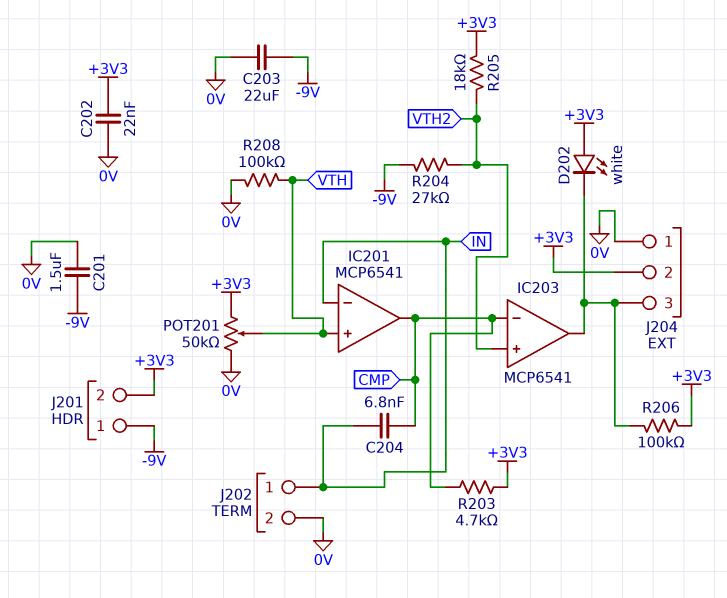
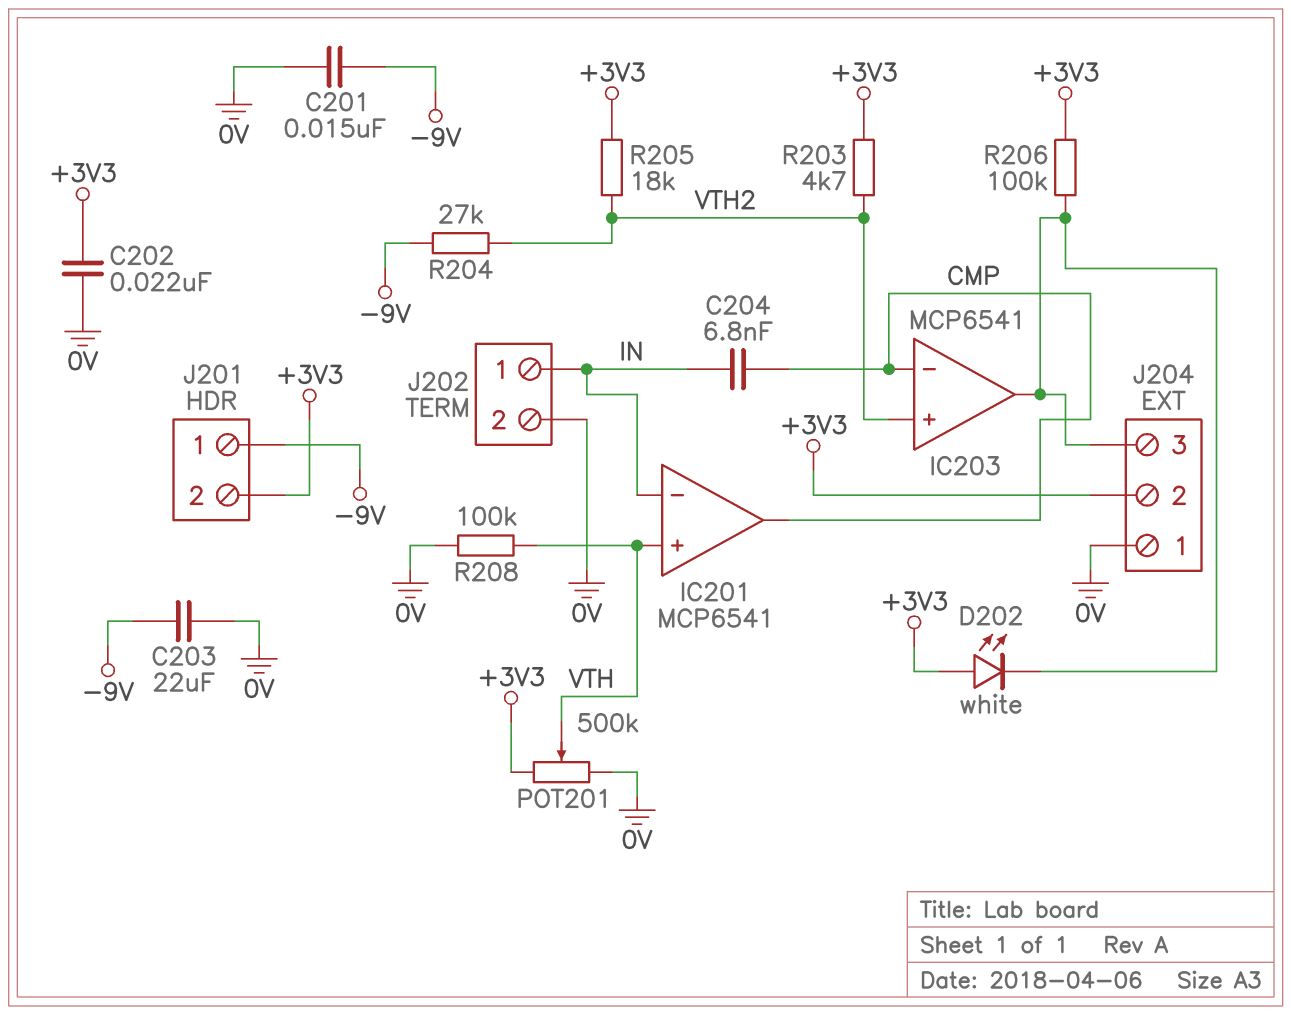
C201: 1.5uF (-9V, 0V) -> 15nF (-9V, 0V)
POT201: 50k (+3V3, 0V, wiper VTH) -> 500k (+3V3, 0V, wiper VTH)
R203: 4.7k (+3V3, CMP) -> 4.7k (+3V3, VTH2)

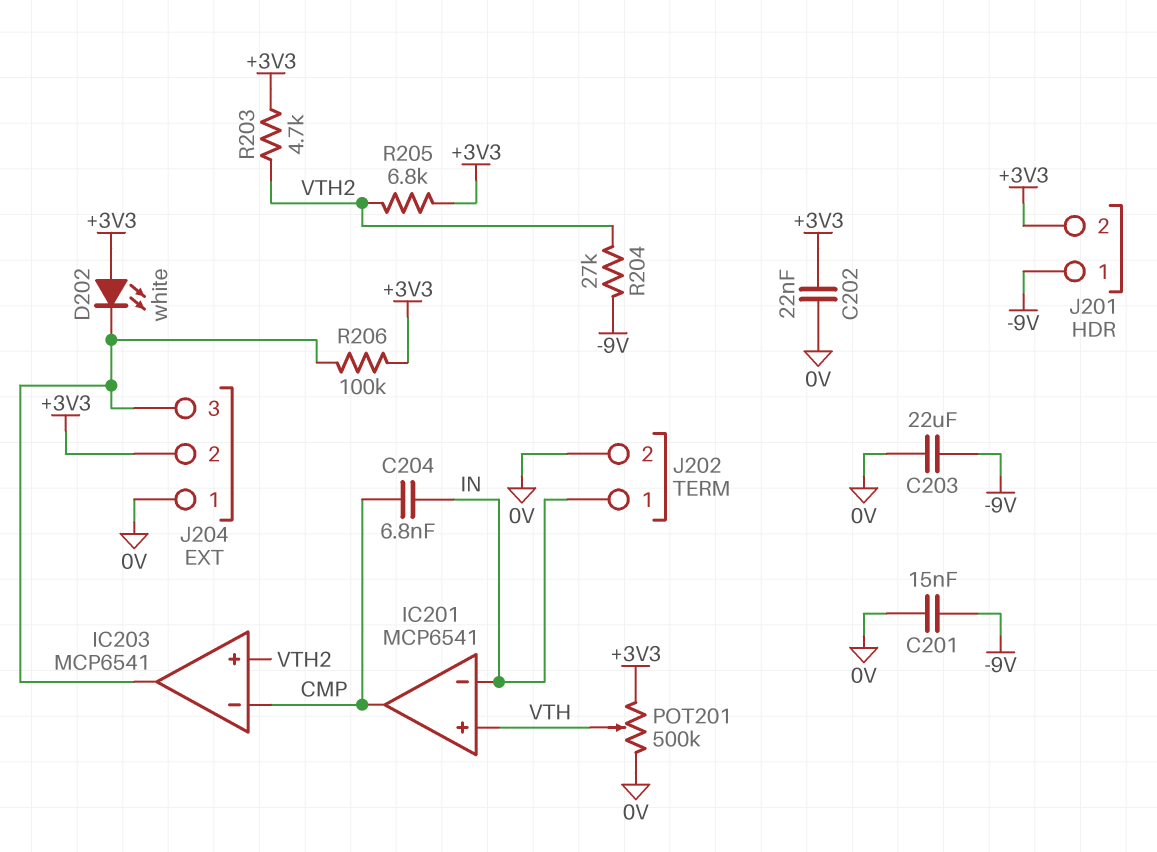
R205: 18k (+3V3, VTH2) -> 6.8k (+3V3, VTH2)
R208: 100k (0V, VTH) -> none

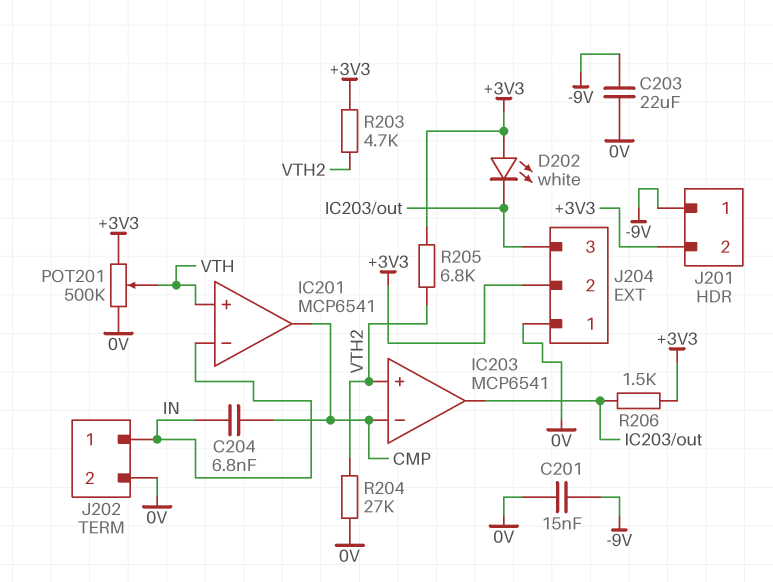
C202: 22nF (+3V3, 0V) -> none
R204: 27k (-9V, VTH2) -> 27k (0V, VTH2)
R206: 100k (+3V3, IC203/out) -> 1.5k (+3V3, IC203/out)

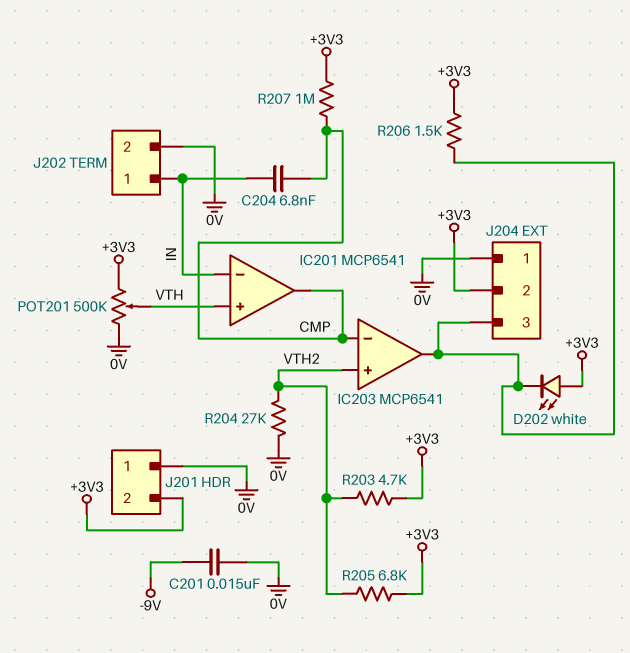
C203: 22uF (-9V, 0V) -> none
J201 pin 1: -9V -> 0V
R207: none -> 1M (+3V3, CMP)

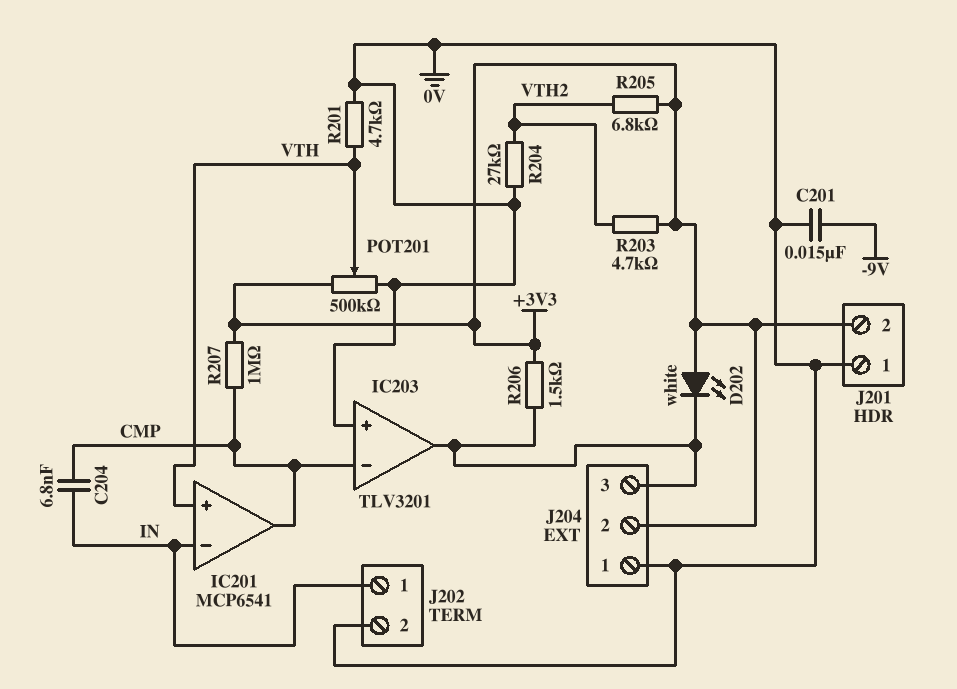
IC203: MCP6541 -> TLV3201
IC203 pin in+: VTH2 -> 0V
R201: none -> 4.7k (0V, VTH)

